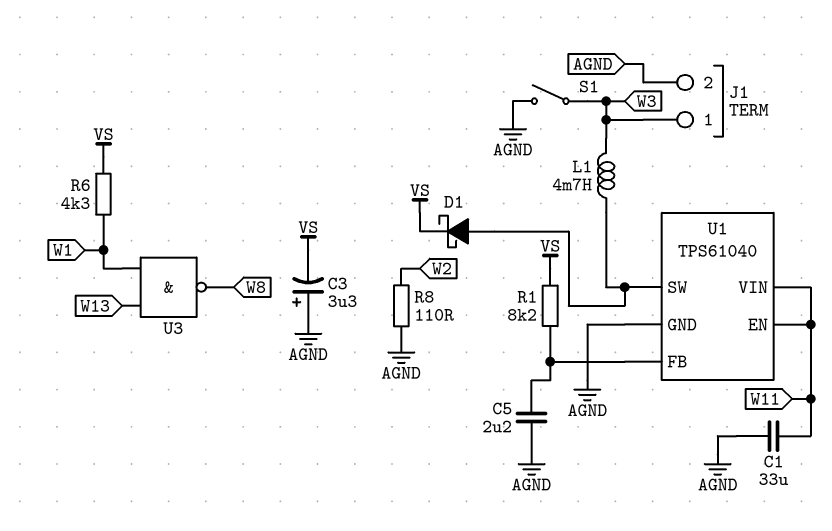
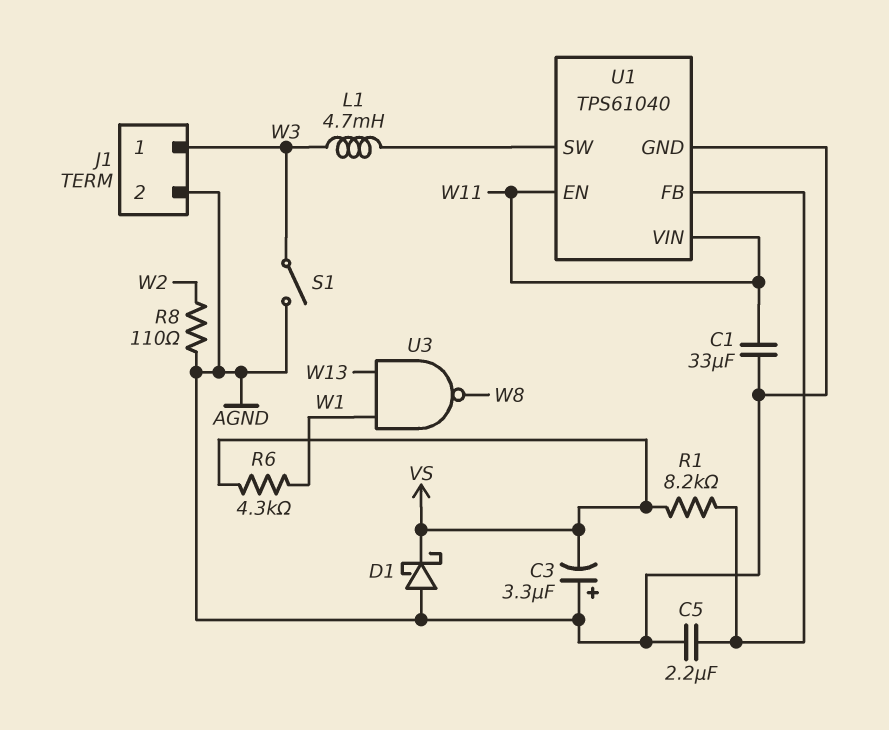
D1: schottky (A U1/SW, K VS) -> schottky (A AGND, K VS)

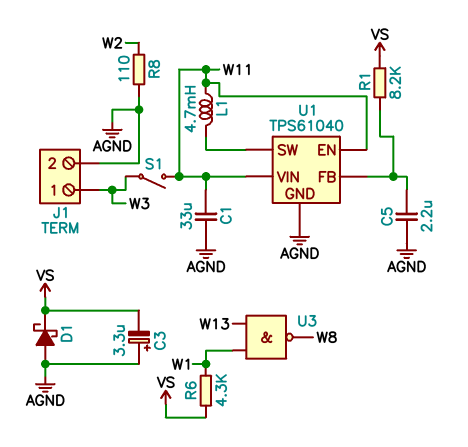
L1: 4.7mH (U1/SW, W3) -> 4.7mH (U1/SW, W11)
S1: switch (AGND, W3) -> switch (W3, W11)

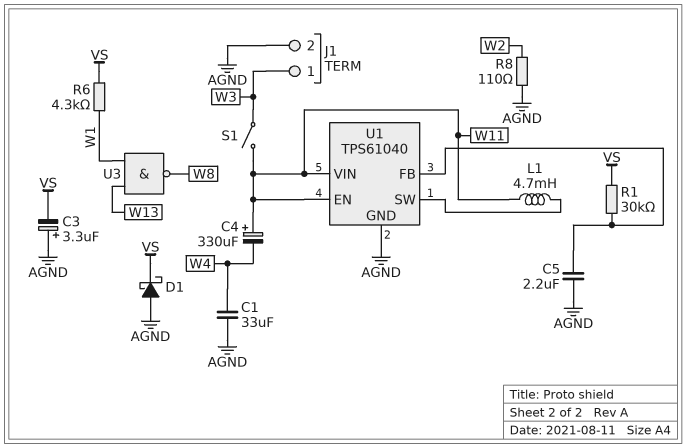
C1: 33uF (AGND, W11) -> 33uF (AGND, W4)
C4: none -> 330uF (plus W11, minus W4)
R1: 8.2k (U1/FB, VS) -> 30k (U1/FB, VS)

